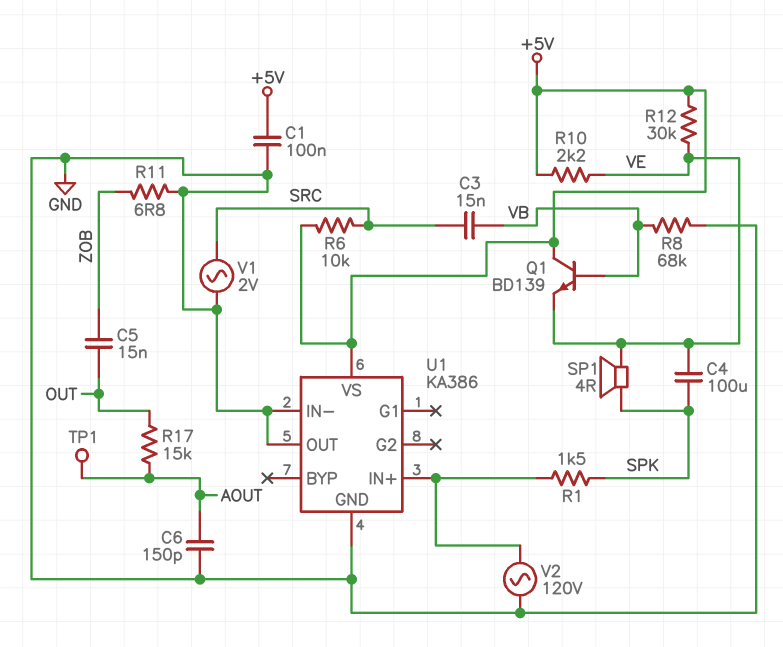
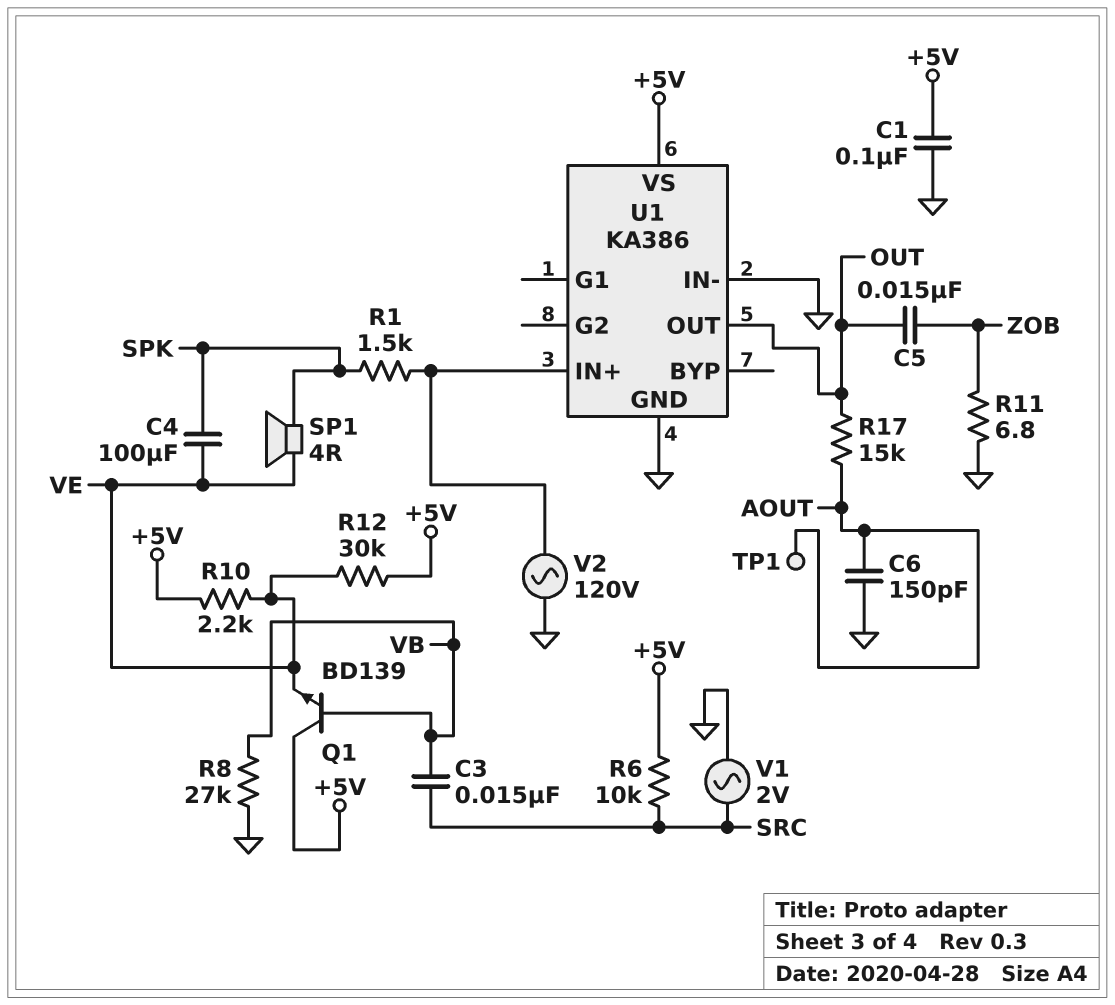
R8: 68k (GND, VB) -> 27k (GND, VB)
U1 pin OUT: GND -> OUT

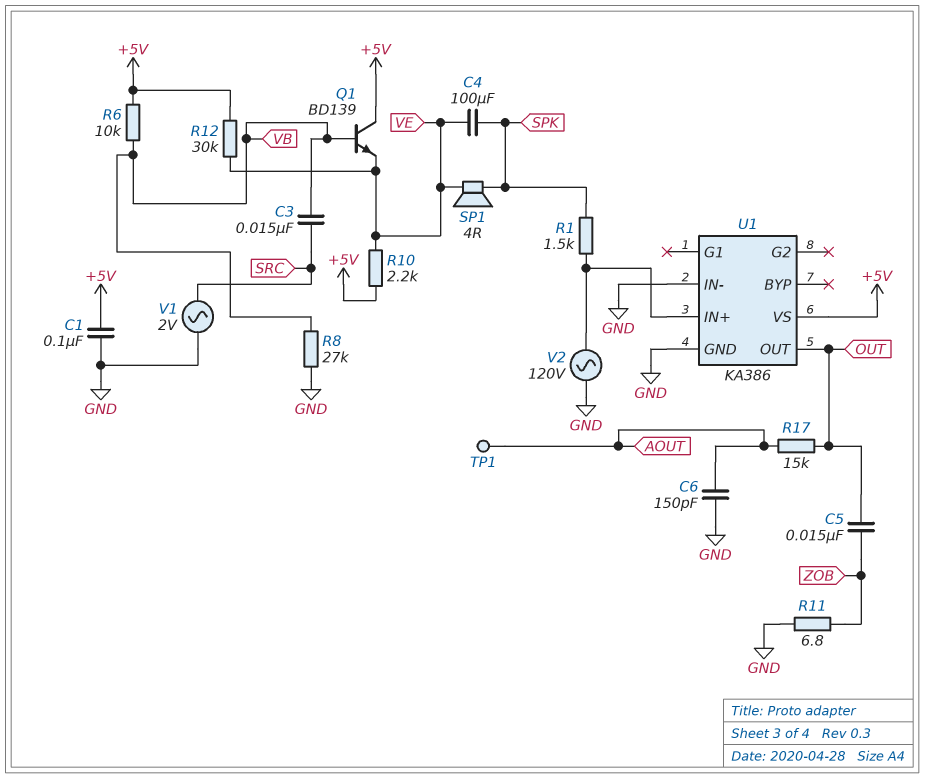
R6: 10k (+5V, SRC) -> 10k (+5V, VB)

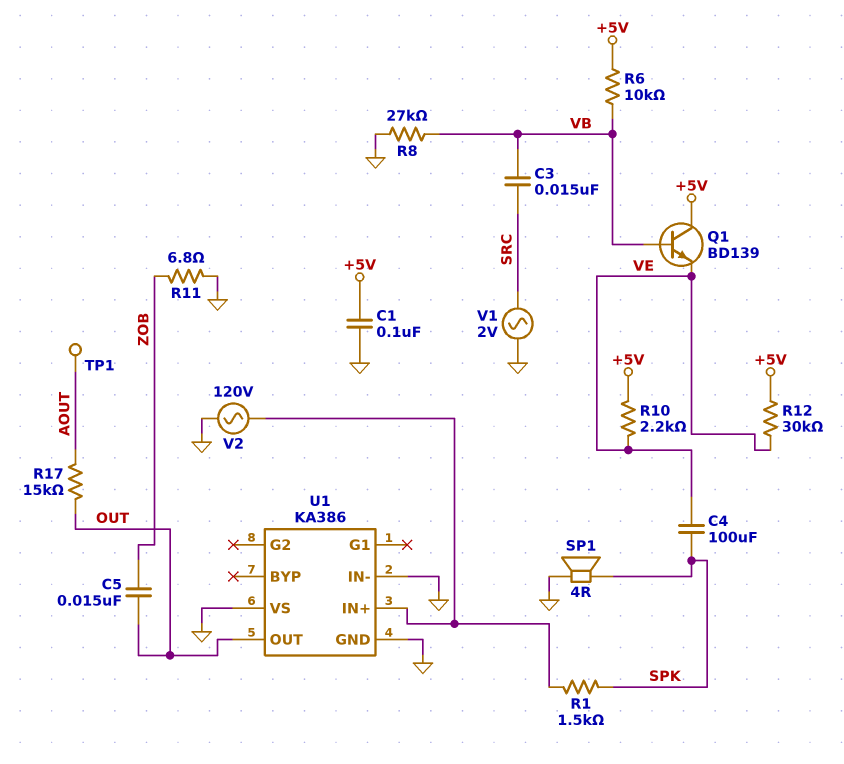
C6: 150pF (AOUT, GND) -> none
SP1: speaker 4R (SPK, VE) -> speaker 4R (GND, SPK)
U1 pin VS: +5V -> GND

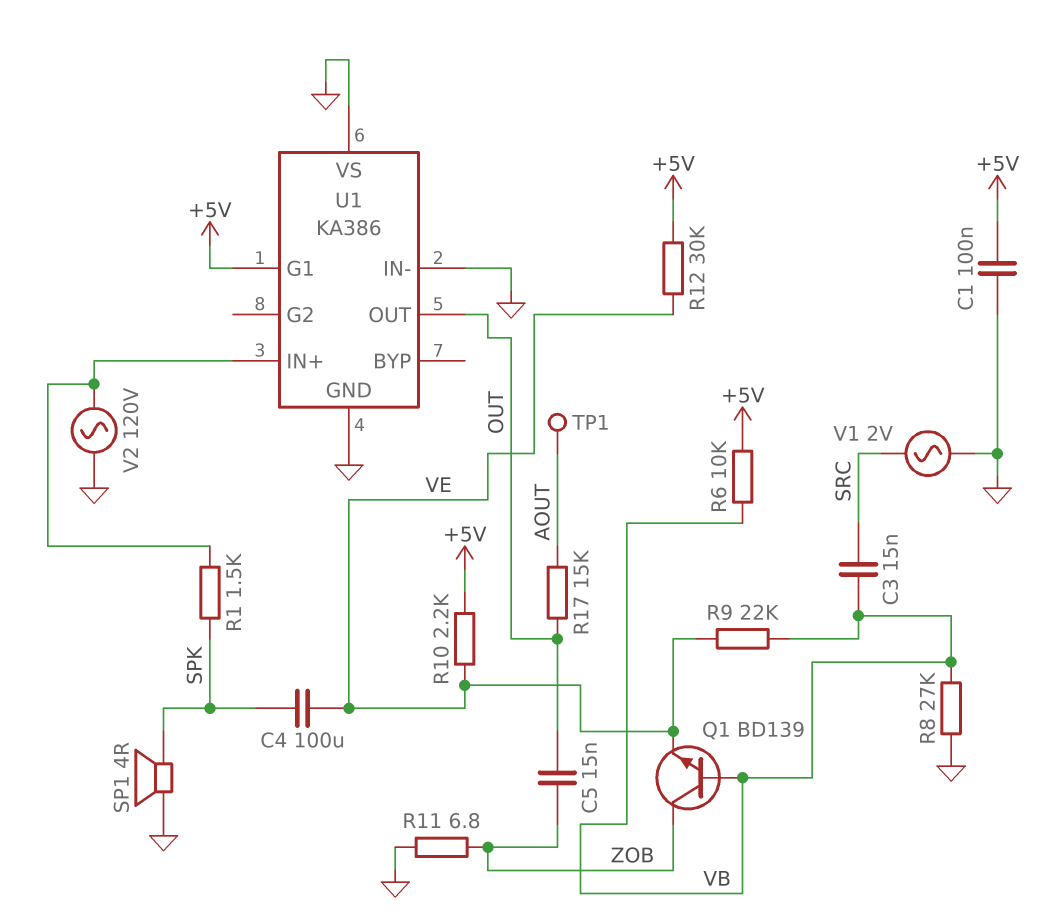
Q1: NPN BD139 (B VB, C +5V, E VE) -> NPN BD139 (B VB, C ZOB, E VE)
R9: none -> 22k (VB, VE)
U1 pin G1: none -> +5V

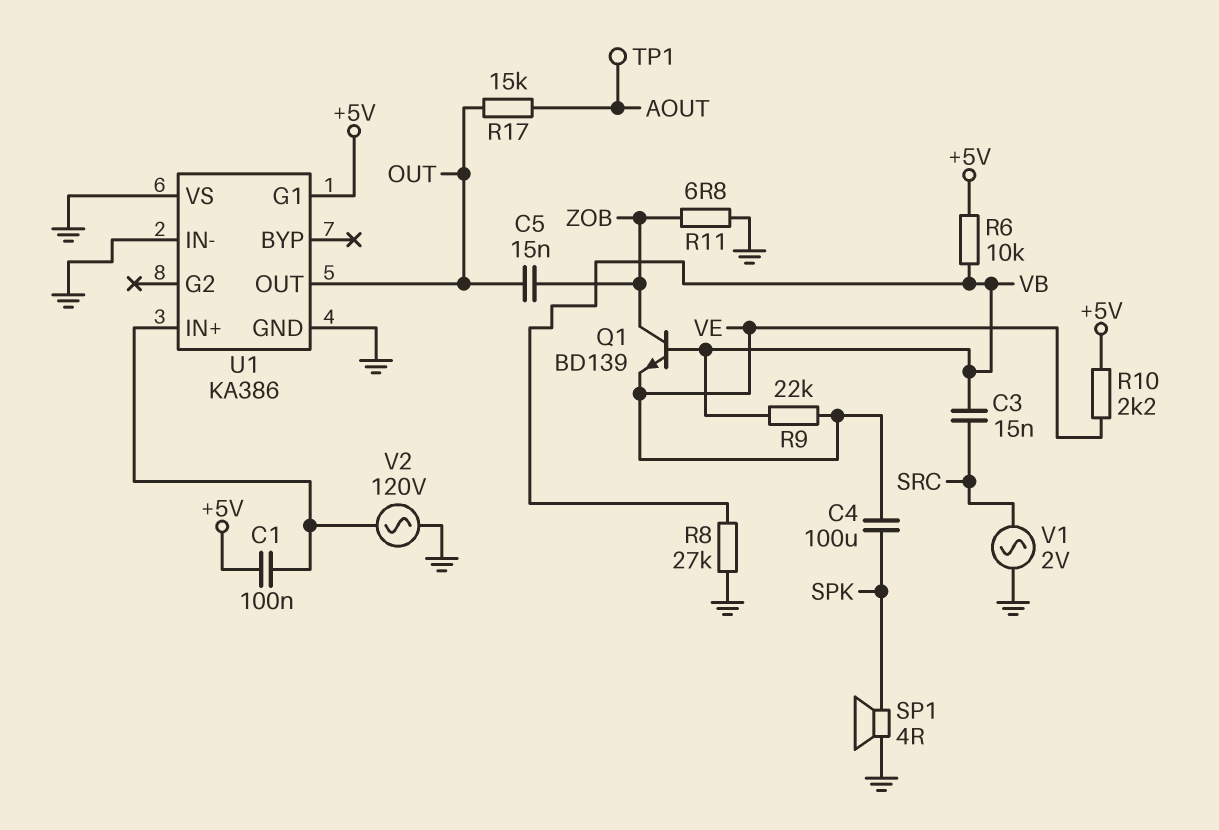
C1: 100nF (+5V, GND) -> 100nF (+5V, U1/IN+)
R1: 1.5k (SPK, U1/IN+) -> none
R12: 30k (+5V, VE) -> none

